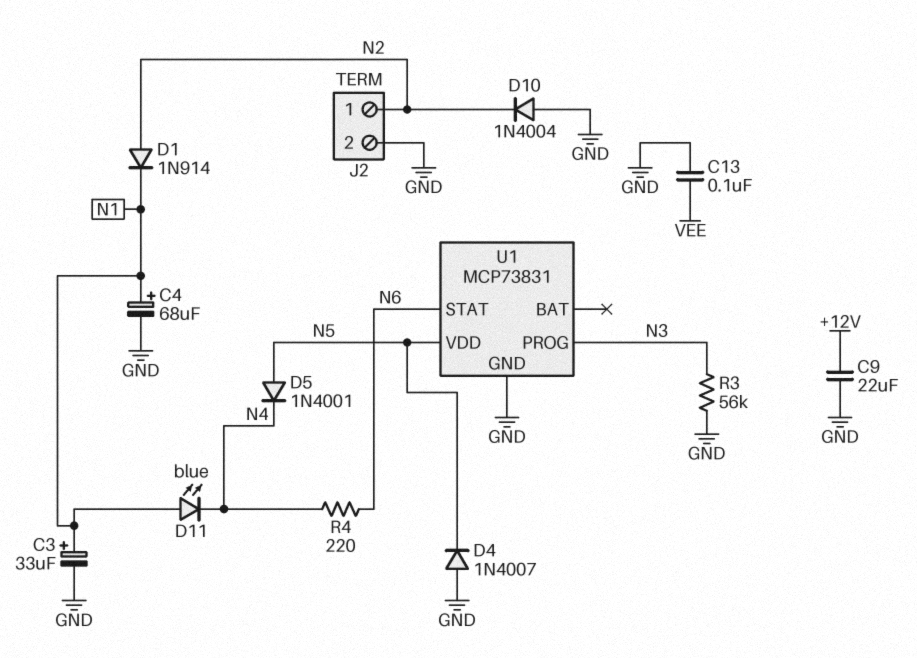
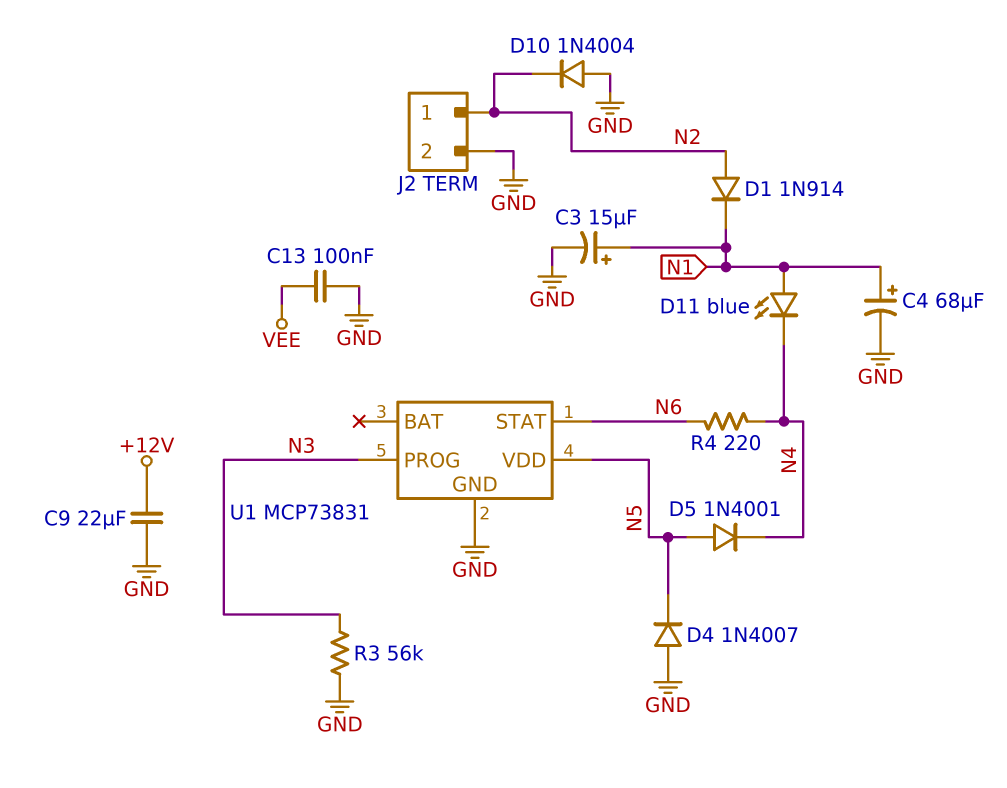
C3: 33uF (plus N1, minus GND) -> 15uF (plus N1, minus GND)

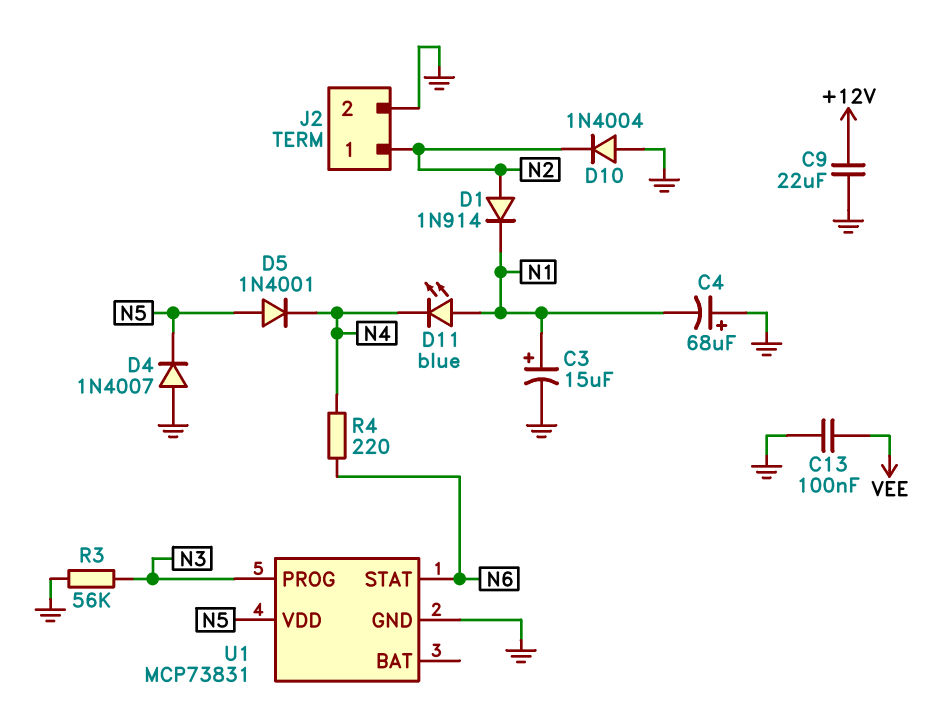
C4: 68uF (plus N1, minus GND) -> 68uF (plus GND, minus N1)

